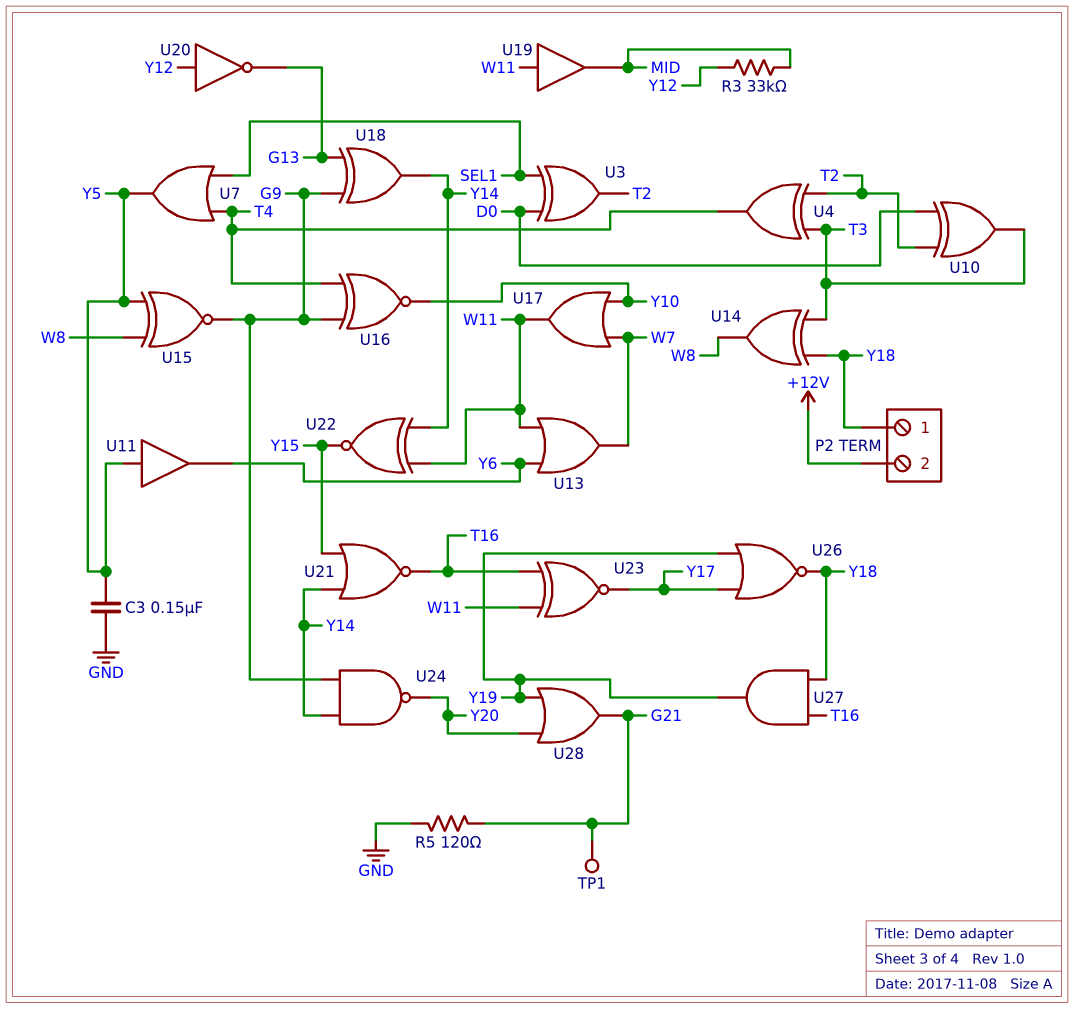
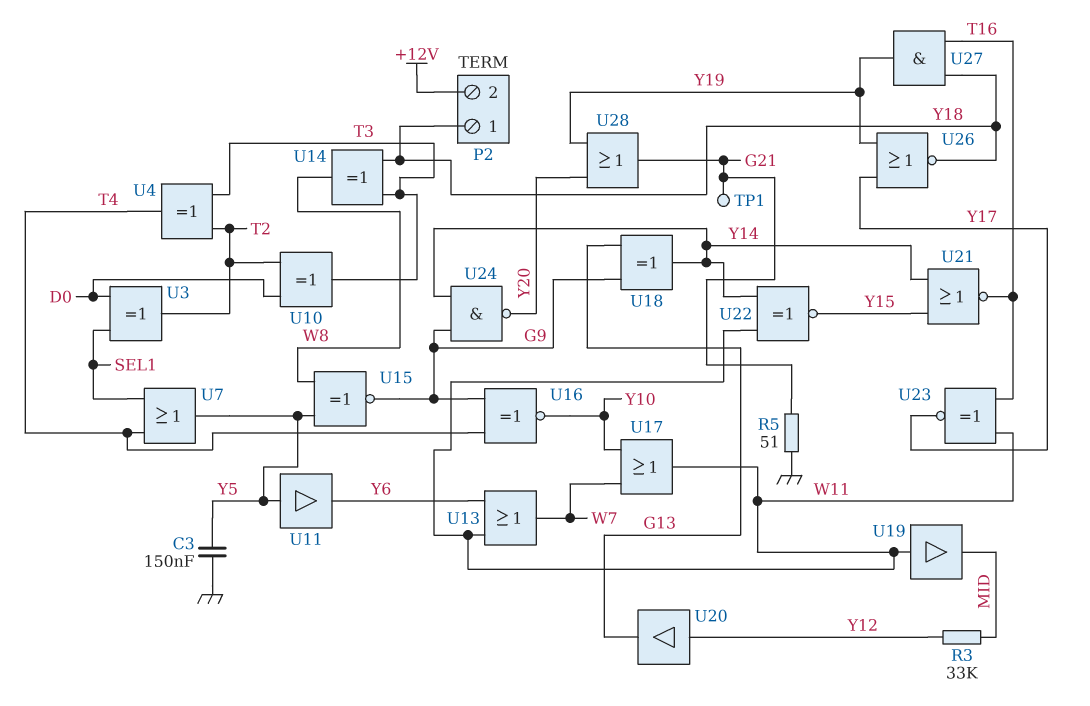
R5: 120 (G21, GND) -> 51 (G21, GND)
U20: NOT (in Y12, out G13) -> buffer (in Y12, out G13)

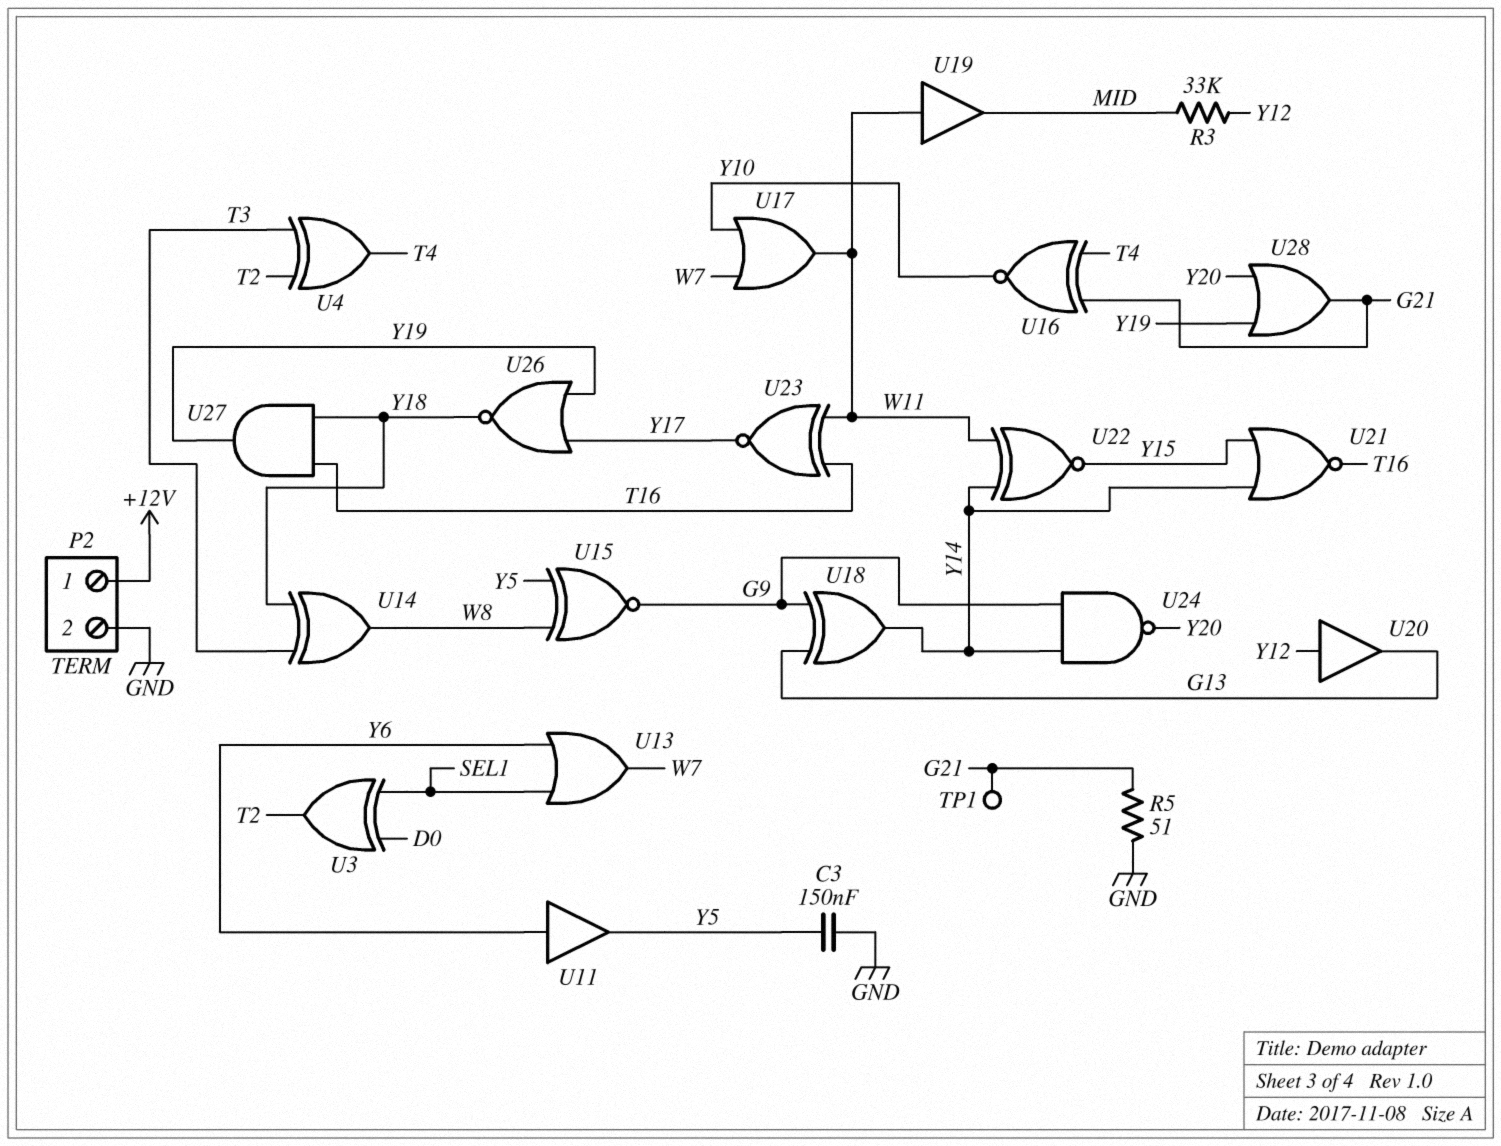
P2 pin 1: Y18 -> +12V
P2 pin 2: +12V -> GND
U7: OR (in SEL1, in T4, out Y5) -> none
U10: XOR (in D0, in T2, out T3) -> none
U11: buffer (in Y5, out Y6) -> buffer (in Y6, out Y5)
U13: OR (in W11, in Y6, out W7) -> OR (in SEL1, in Y6, out W7)
U16: XNOR (in G9, in T4, out Y10) -> XNOR (in G21, in T4, out Y10)

